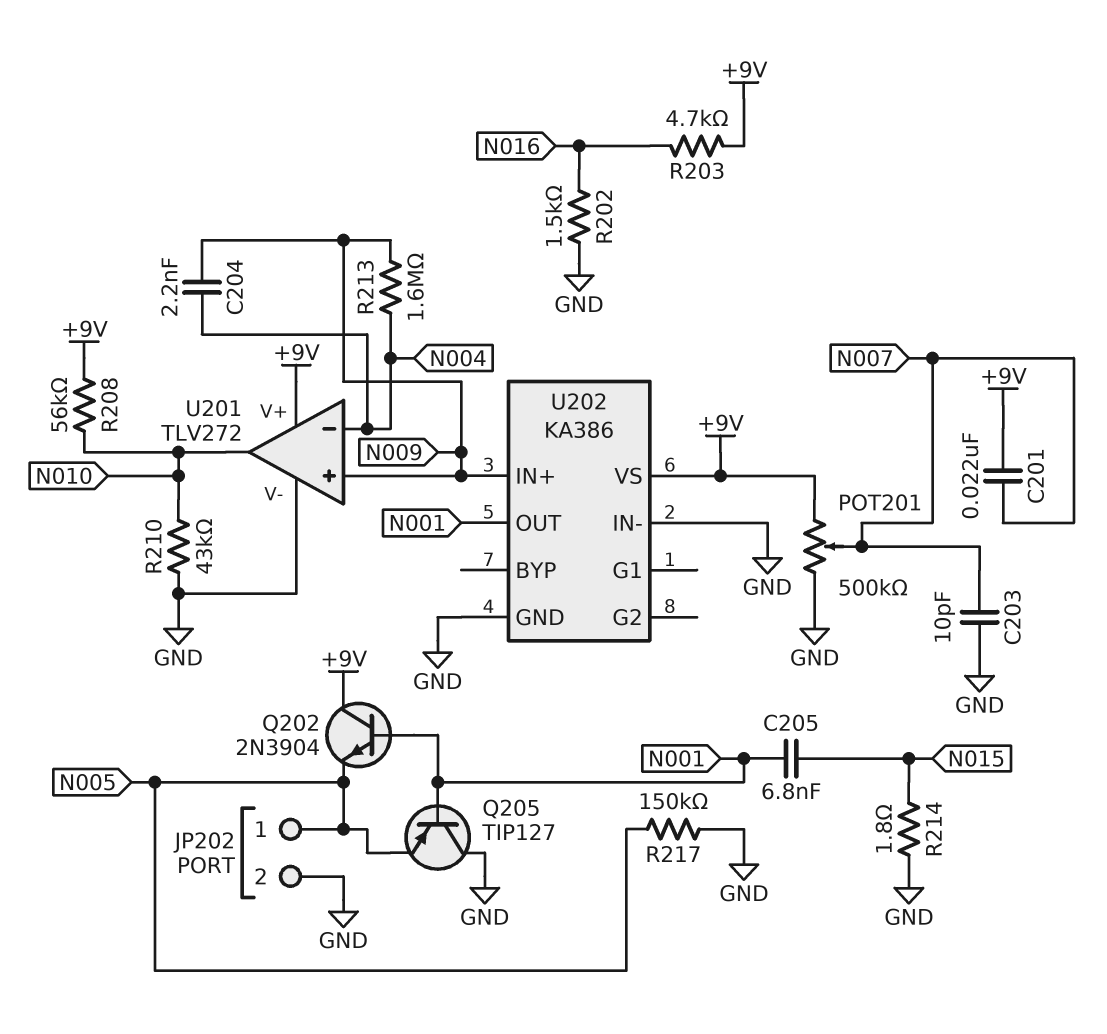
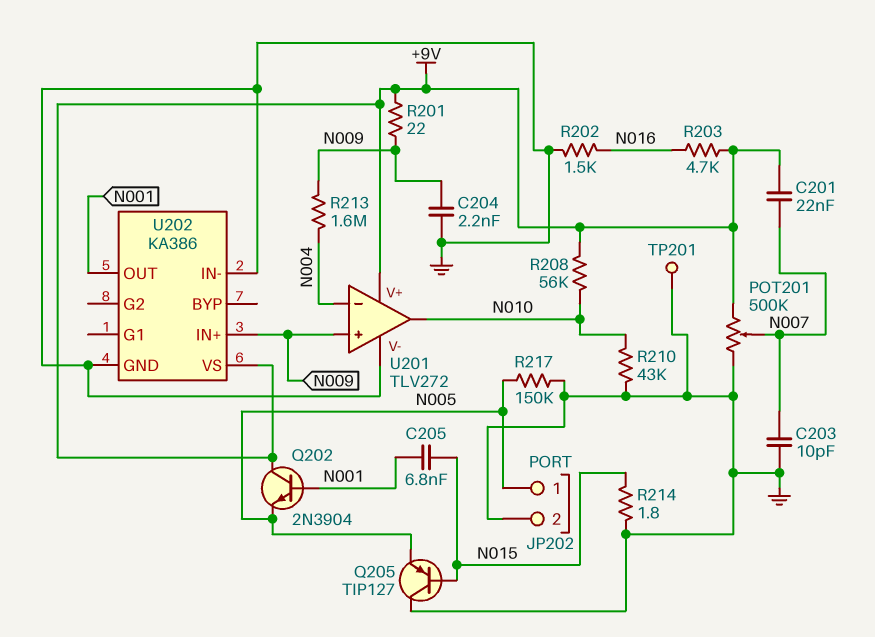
C204: 2.2nF (N004, N009) -> 2.2nF (GND, N009)
Q205: PNP TIP127 (B N001, C GND, E N005) -> PNP TIP127 (B N015, C GND, E N005)
R201: none -> 22 (+9V, N009)
TP201: none -> test point (GND)

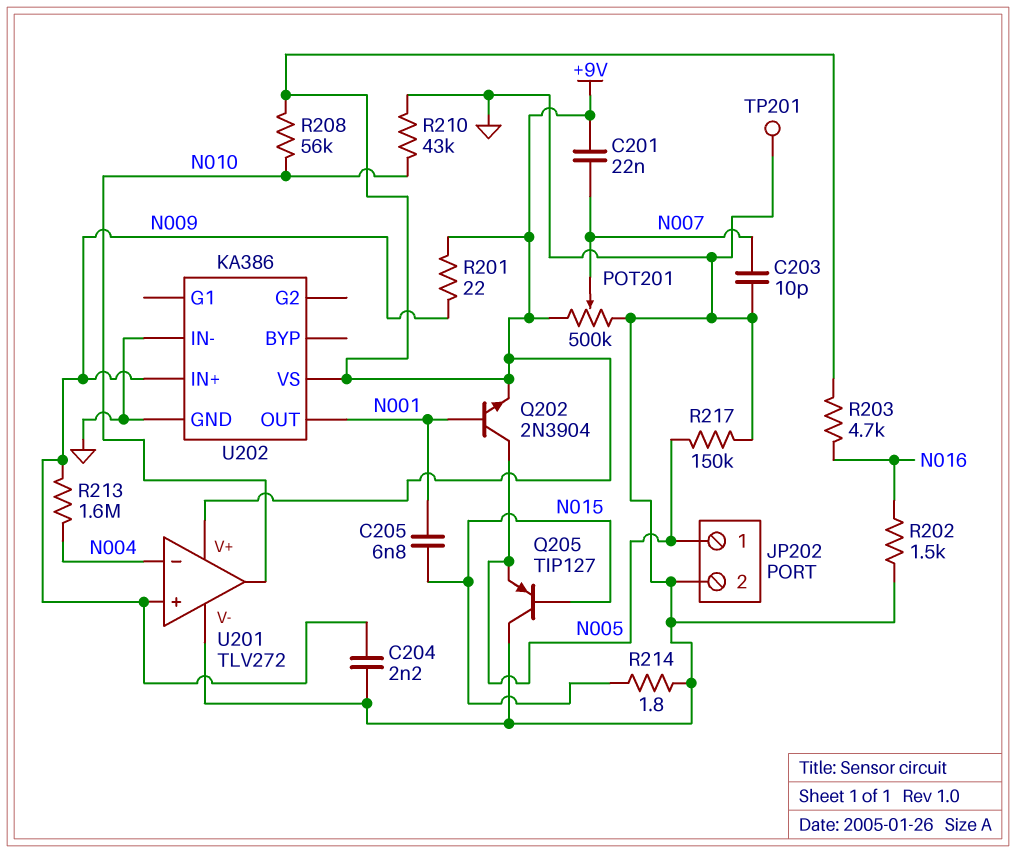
Q202: NPN 2N3904 (B N001, C +9V, E N005) -> NPN 2N3904 (B N001, C N005, E +9V)

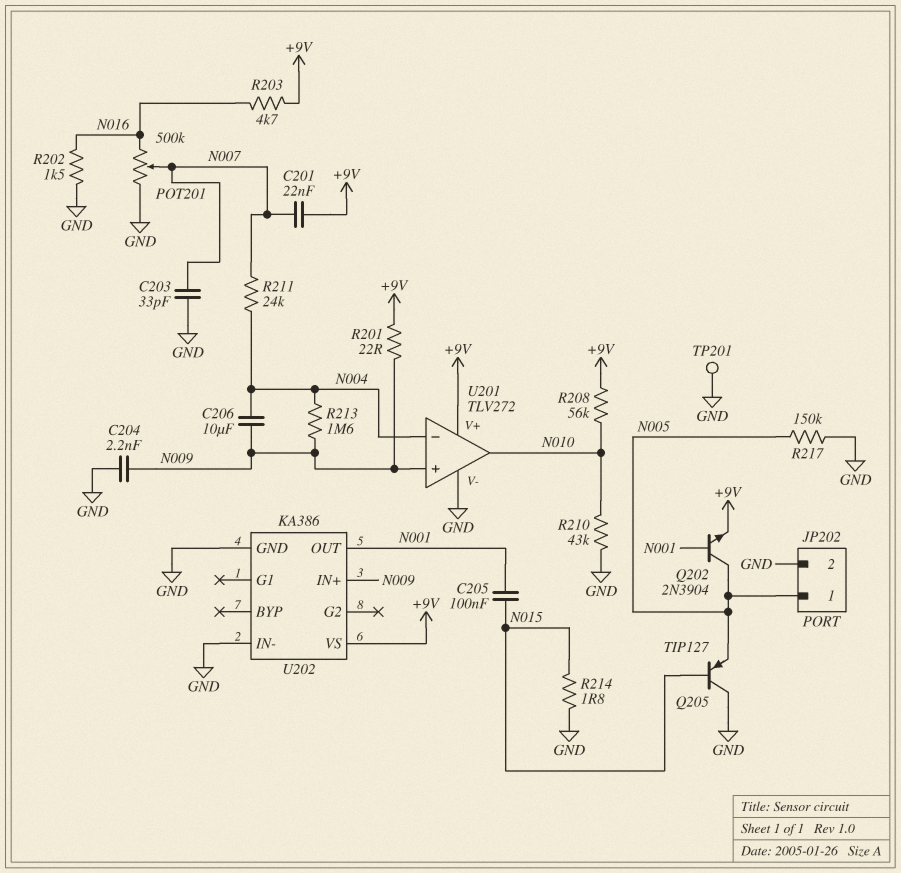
C203: 10pF (GND, N007) -> 33pF (GND, N007)
C205: 6.8nF (N001, N015) -> 100nF (N001, N015)
C206: none -> 10uF (N004, N009)
POT201: 500k (+9V, GND, wiper N007) -> 500k (GND, N016, wiper N007)
R211: none -> 24k (N004, N007)

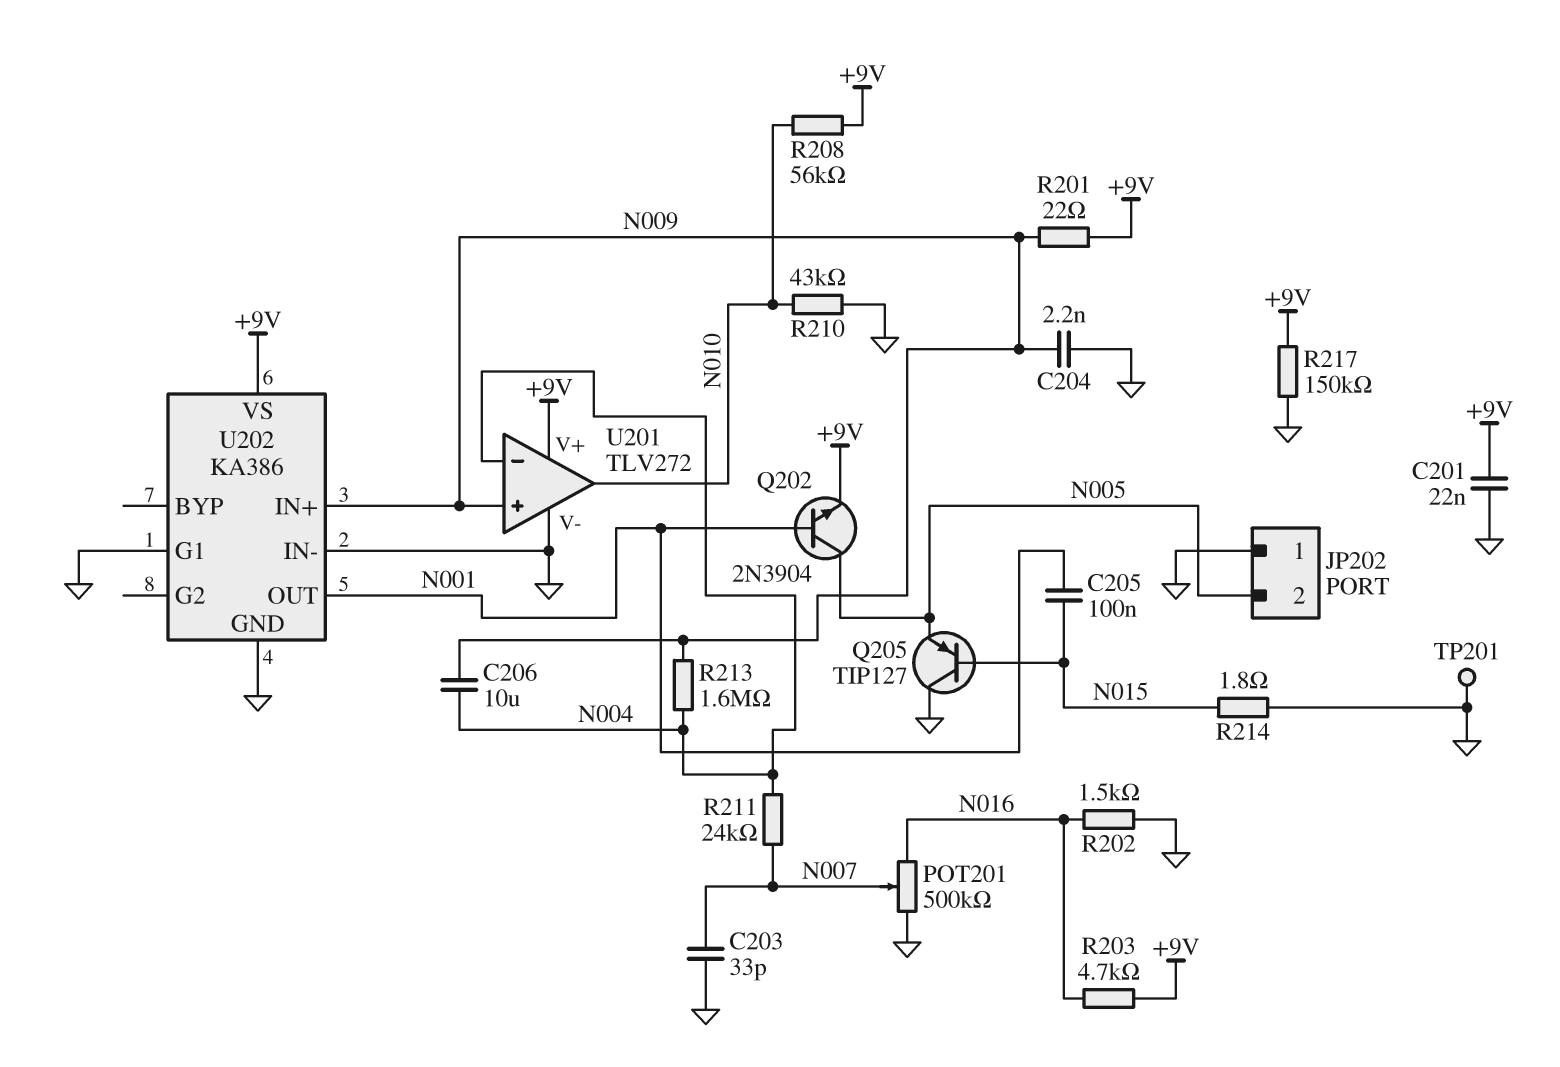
C201: 22nF (+9V, N007) -> 22nF (+9V, GND)
JP202 pin 1: N005 -> GND
JP202 pin 2: GND -> N005
R217: 150k (GND, N005) -> 150k (+9V, GND)
U202 pin G1: none -> GND

